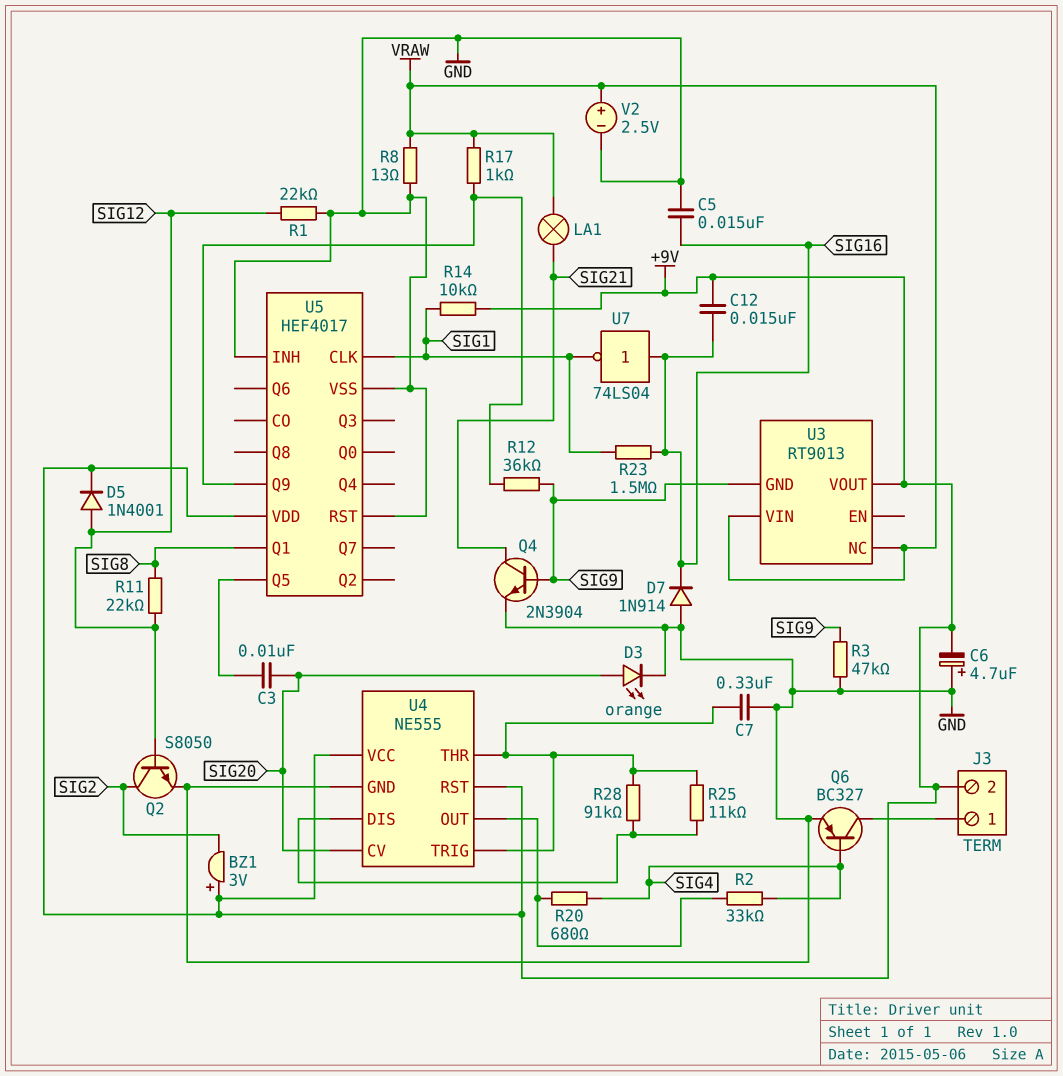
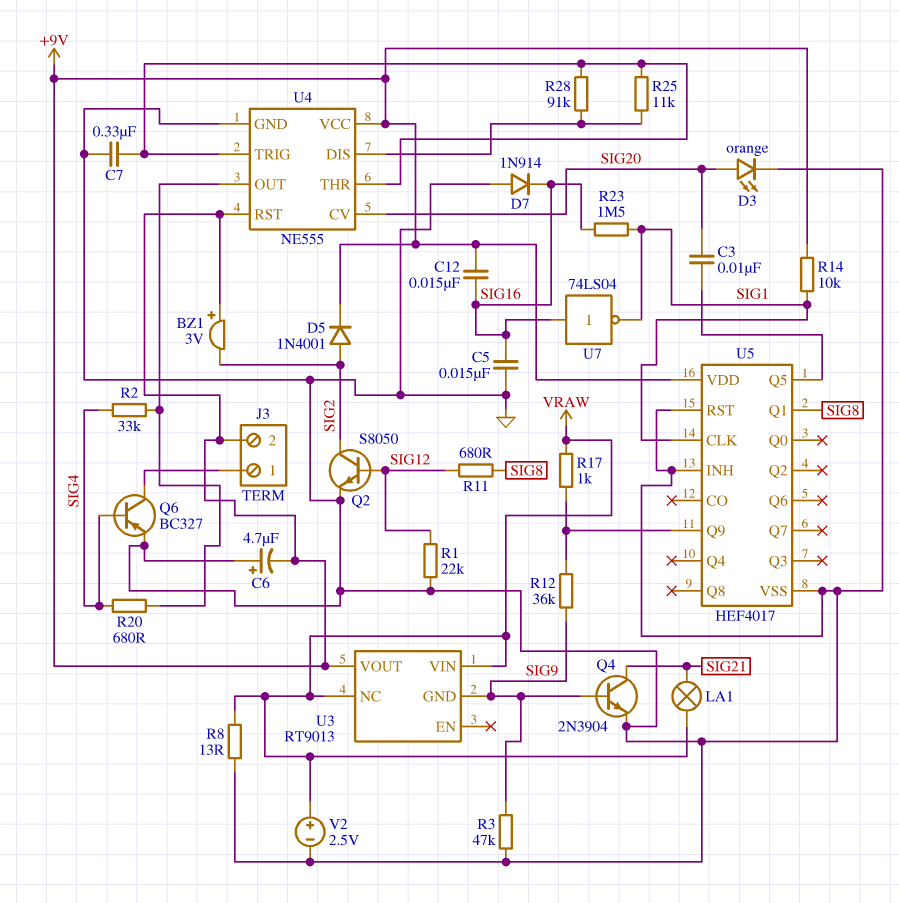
D5: diode 1N4001 (A SIG12, K +9V) -> diode 1N4001 (A SIG2, K +9V)
R11: 22k (SIG8, SIG12) -> 680 (SIG8, SIG12)

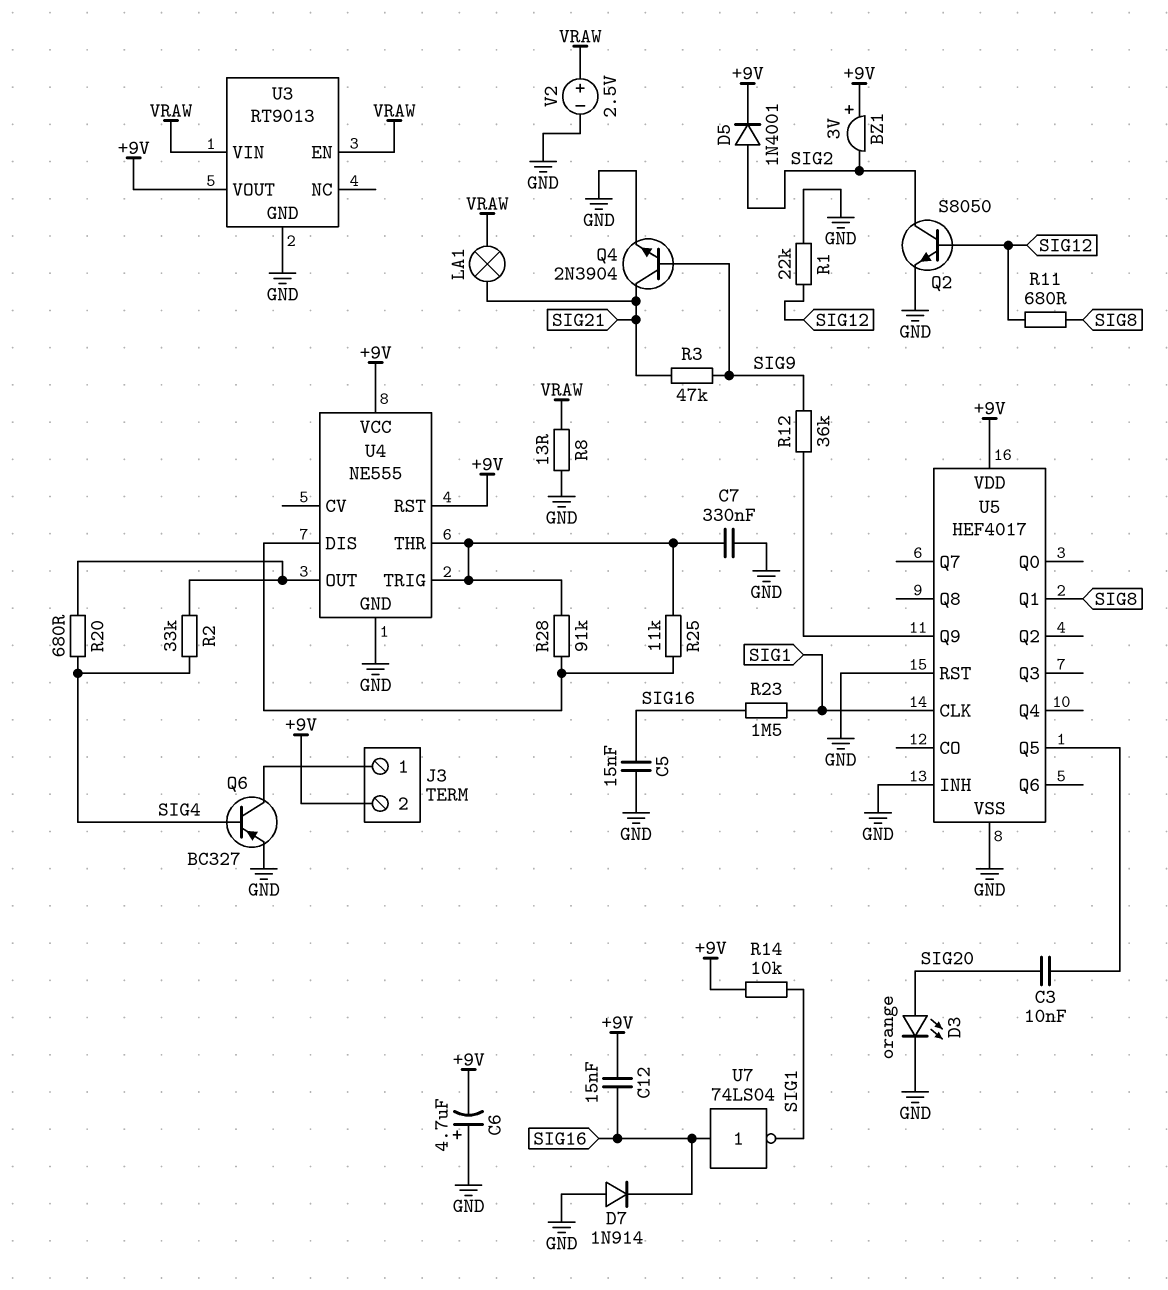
R3: 47k (GND, SIG9) -> 47k (SIG9, SIG21)
R17: 1k (U5/Q9, VRAW) -> none
U3 pin EN: none -> VRAW
U3 pin GND: SIG9 -> GND
U3 pin NC: VRAW -> none
U4 pin CV: SIG20 -> none

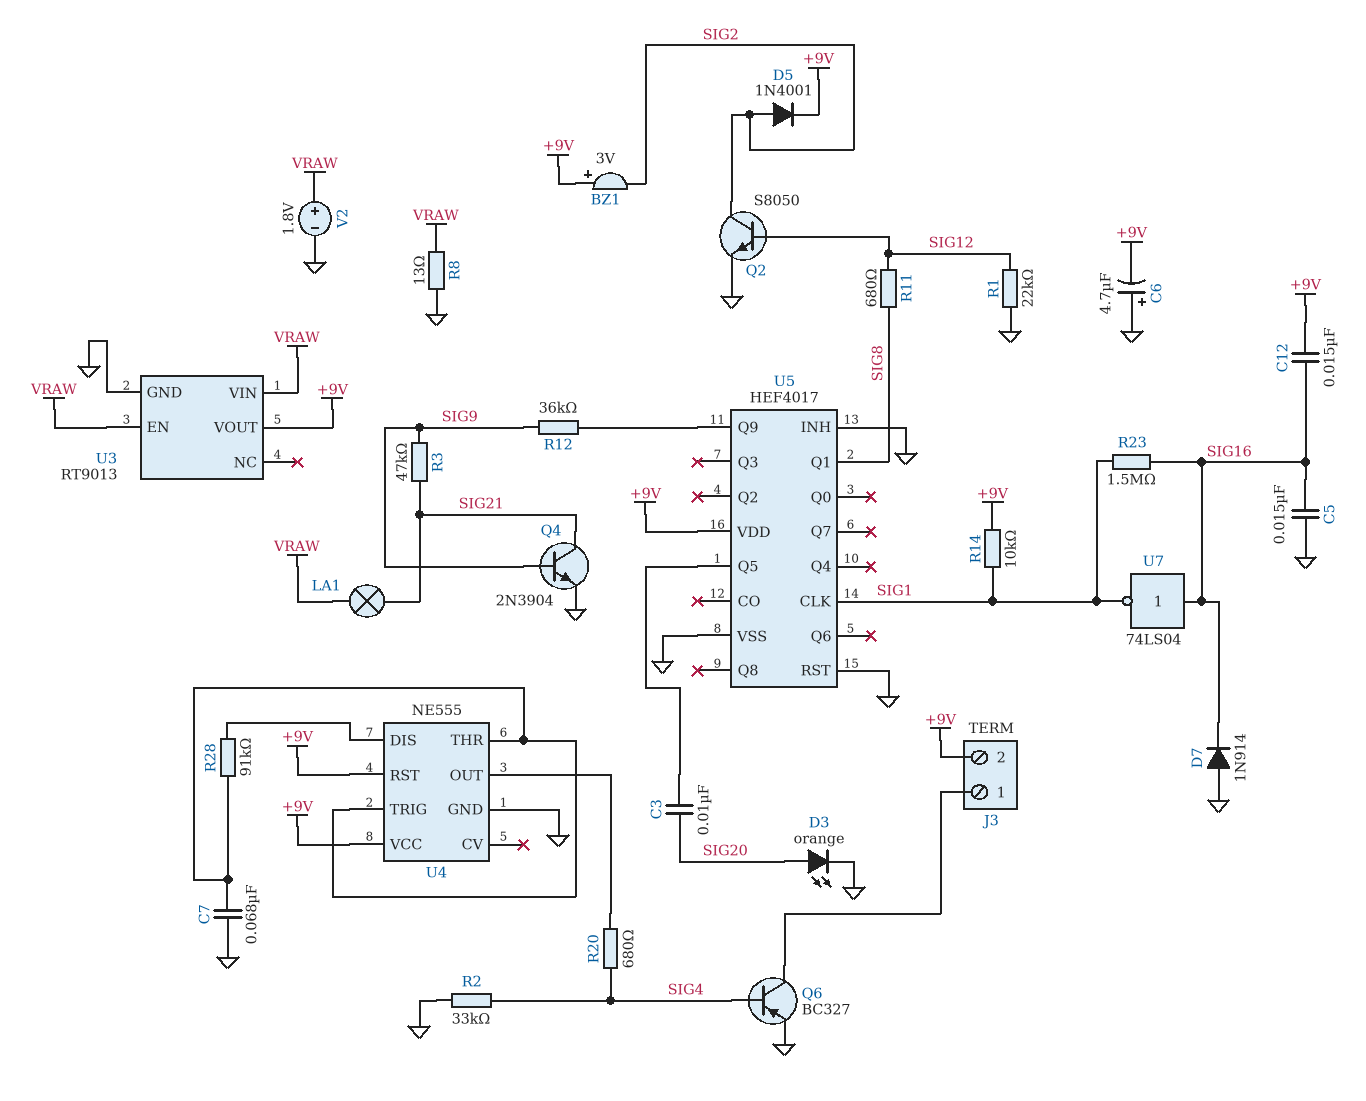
C7: 330nF (GND, U4/THR) -> 68nF (GND, U4/THR)
R2: 33k (SIG4, U4/OUT) -> 33k (GND, SIG4)
R25: 11k (U4/DIS, U4/THR) -> none
V2: 2.5V (plus VRAW, minus GND) -> 1.8V (plus VRAW, minus GND)

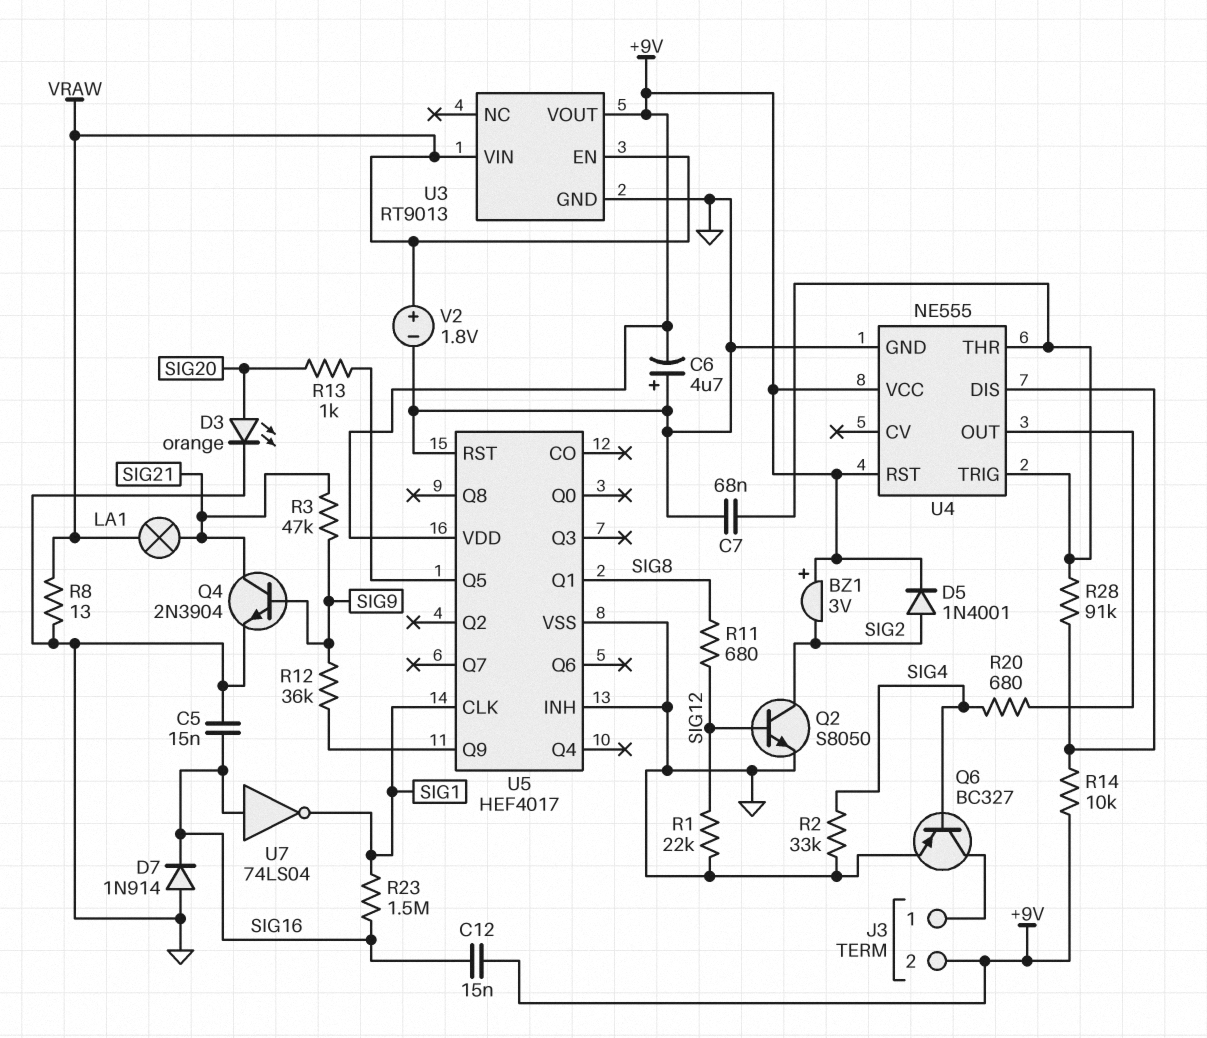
C3: 10nF (SIG20, U5/Q5) -> none
R13: none -> 1k (SIG20, U5/Q5)
R14: 10k (+9V, SIG1) -> 10k (+9V, U4/DIS)

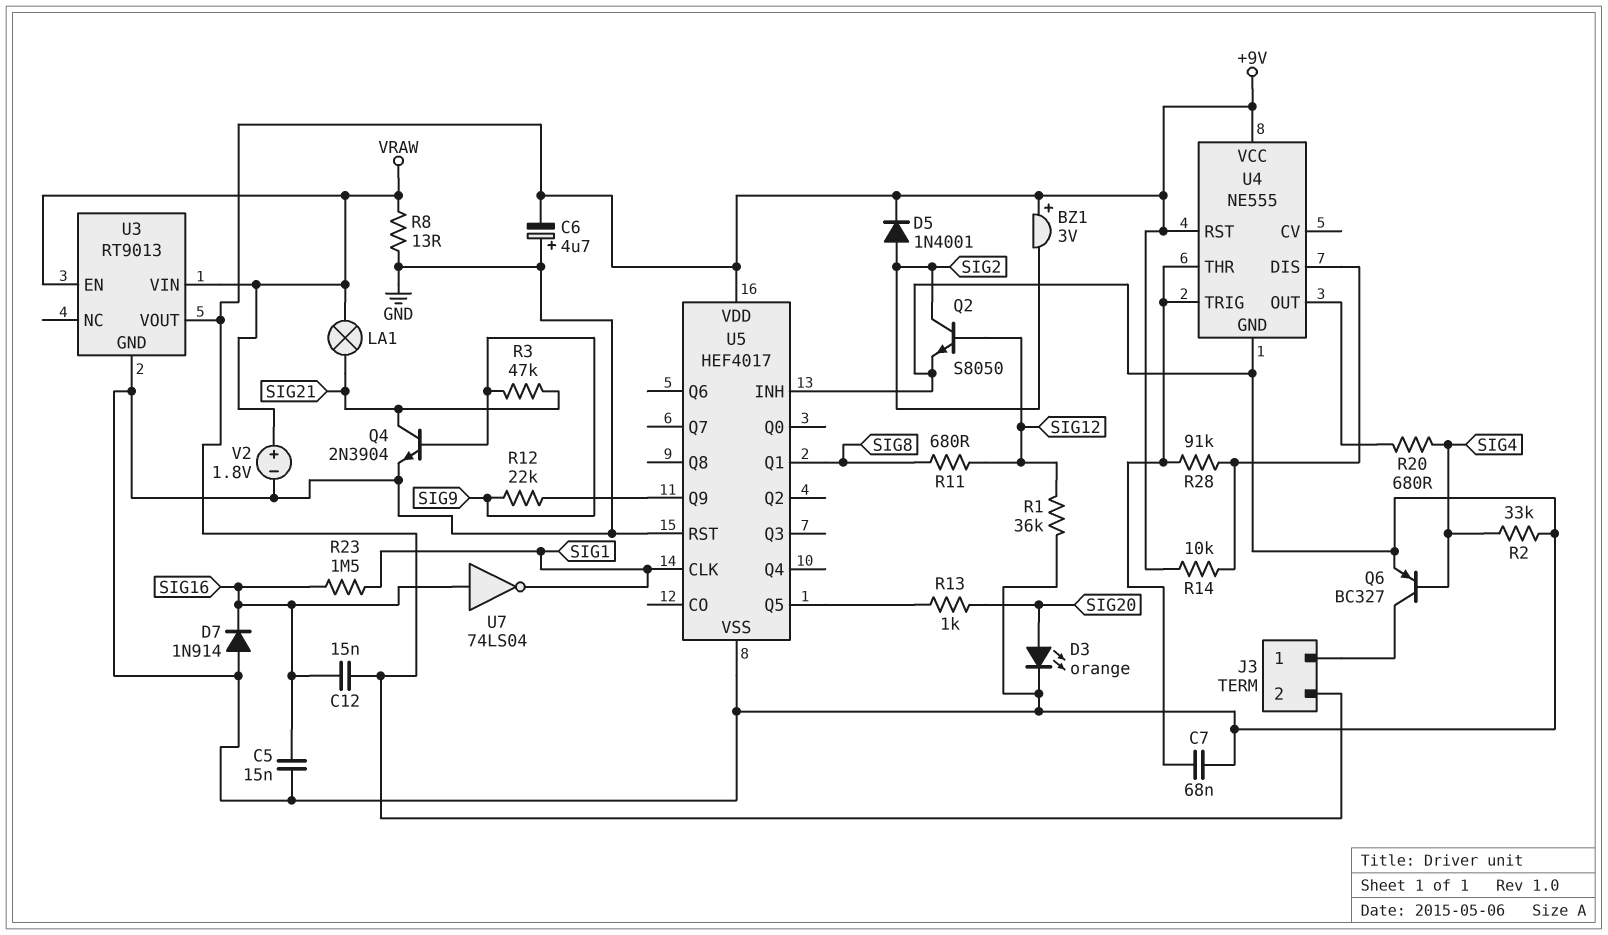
R1: 22k (GND, SIG12) -> 36k (GND, SIG12)
R12: 36k (SIG9, U5/Q9) -> 22k (SIG9, U5/Q9)

